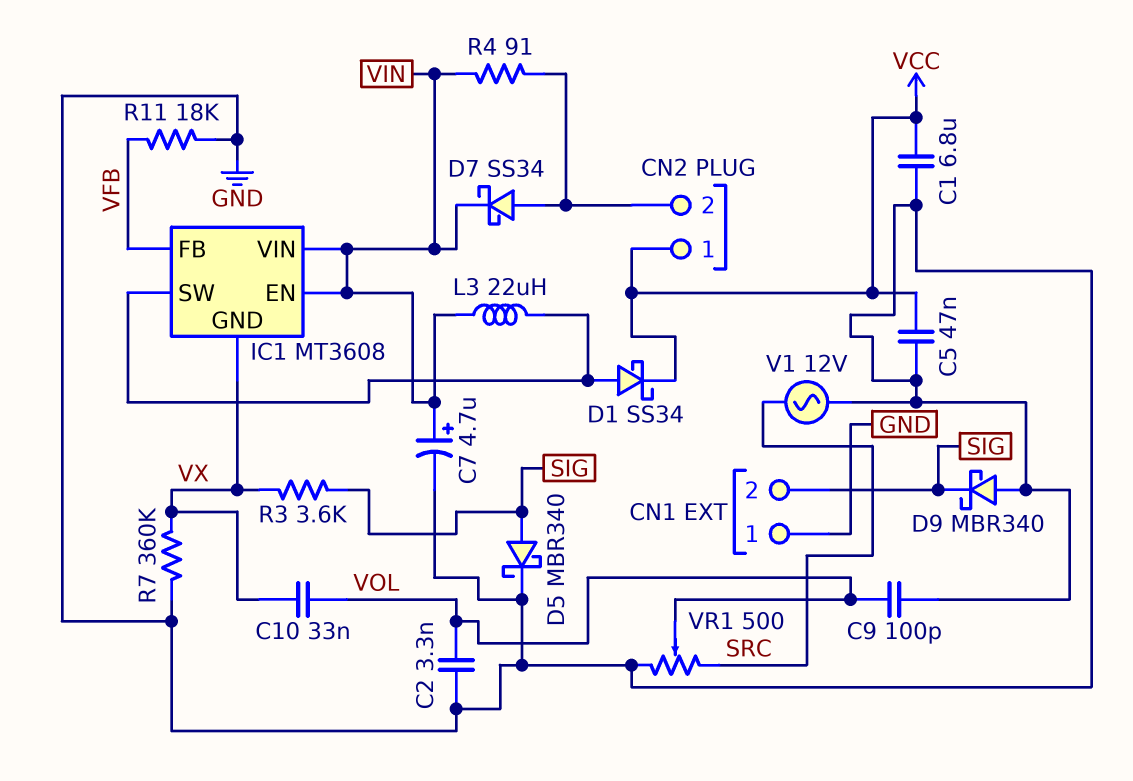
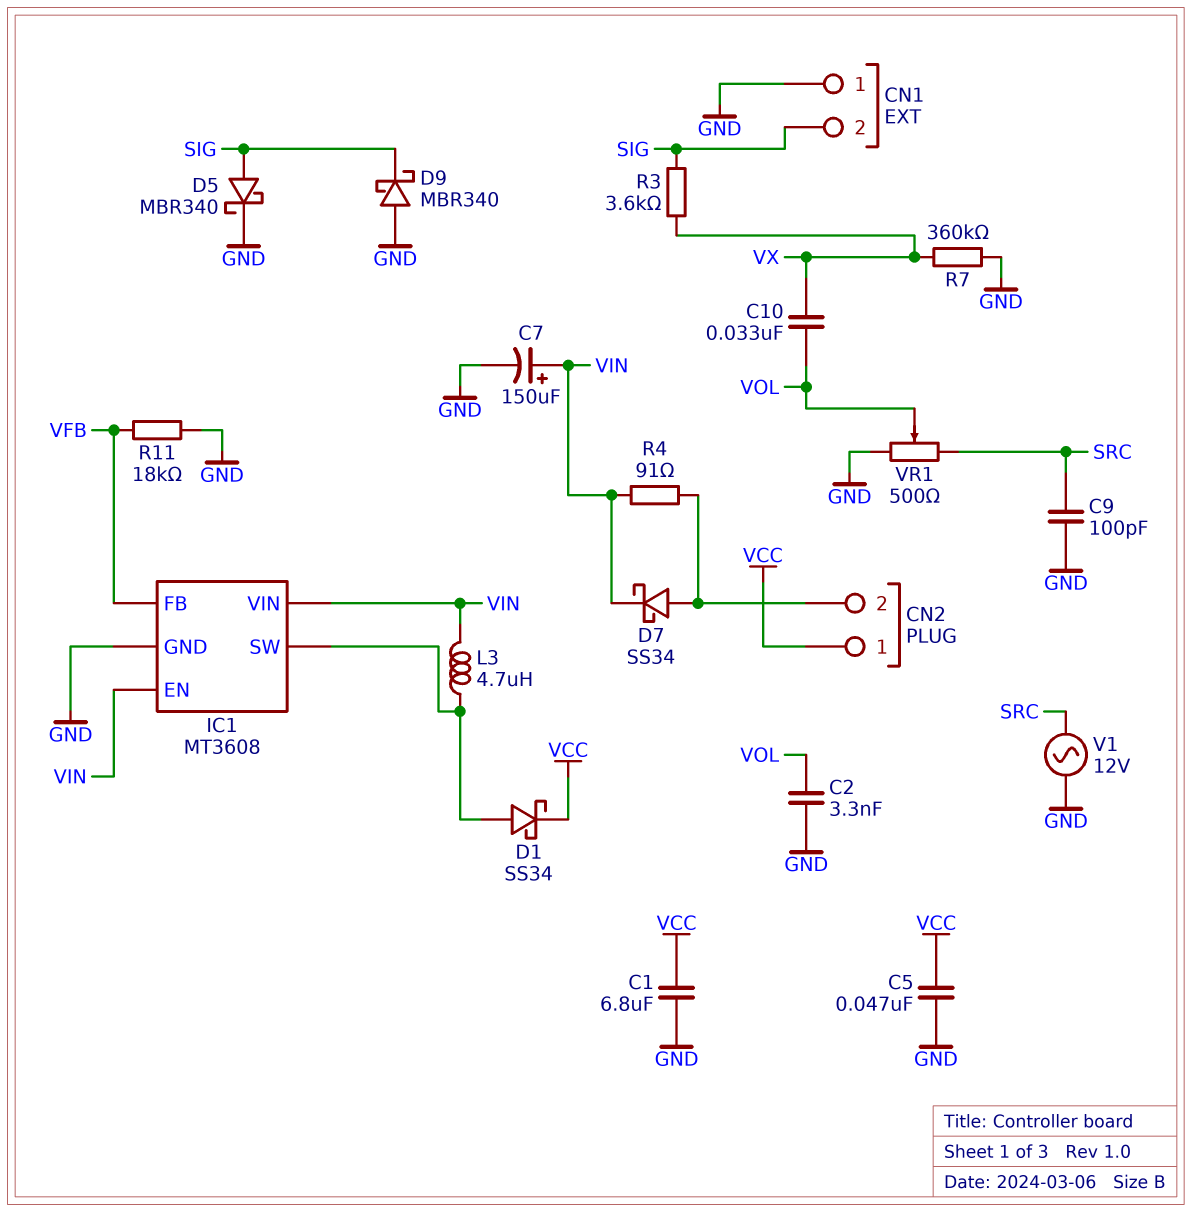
C7: 4.7uF (plus VIN, minus GND) -> 150uF (plus VIN, minus GND)
C9: 100pF (GND, VOL) -> 100pF (GND, SRC)
IC1 pin GND: VX -> GND
L3: 22uH (IC1/SW, VIN) -> 4.7uH (IC1/SW, VIN)

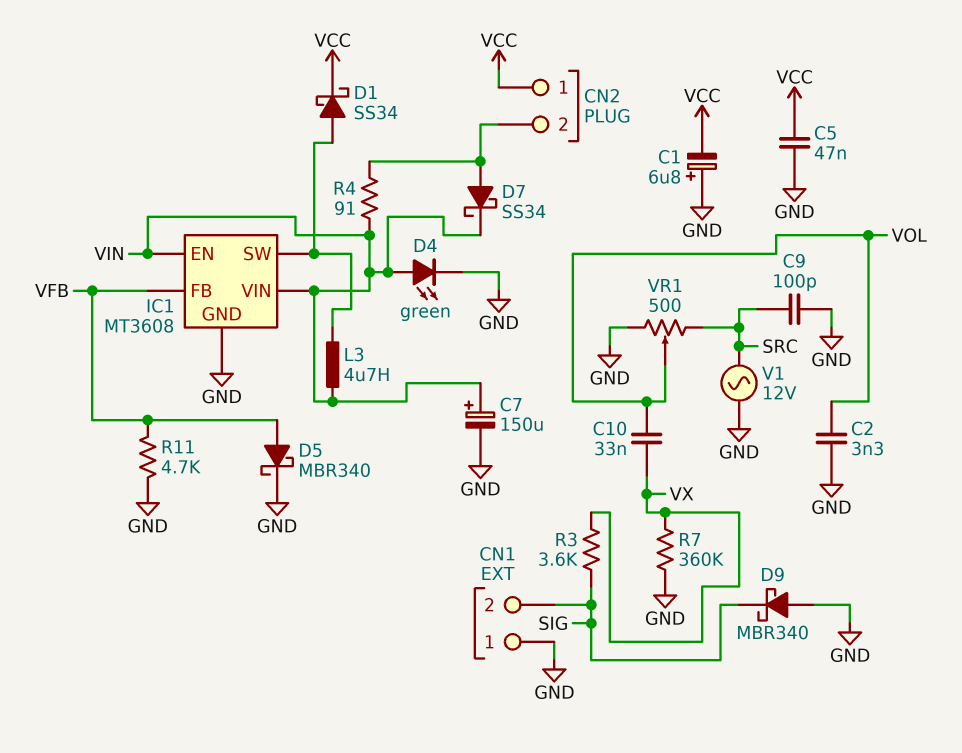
C1: 6.8uF (GND, VCC) -> 6.8uF (plus GND, minus VCC)
D4: none -> LED green (A VIN, K GND)
D5: schottky MBR340 (A SIG, K GND) -> schottky MBR340 (A VFB, K GND)
R11: 18k (GND, VFB) -> 4.7k (GND, VFB)

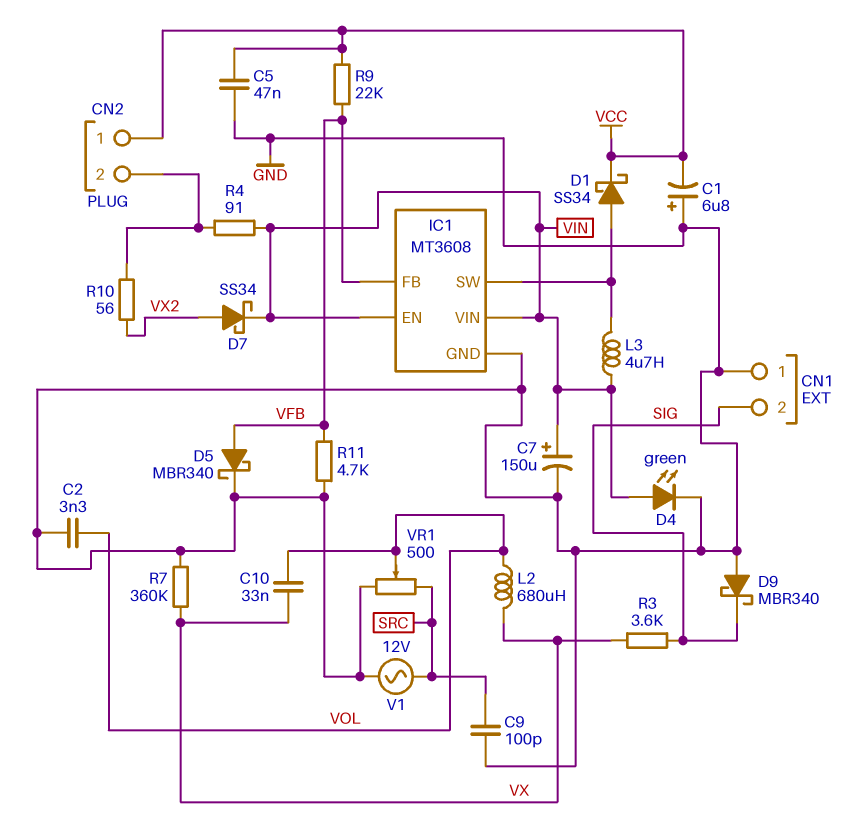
D7: schottky SS34 (A CN2/2, K VIN) -> schottky SS34 (A VX2, K VIN)
L2: none -> 680uH (VOL, VX)
R9: none -> 22k (VCC, VFB)
R10: none -> 56 (CN2/2, VX2)

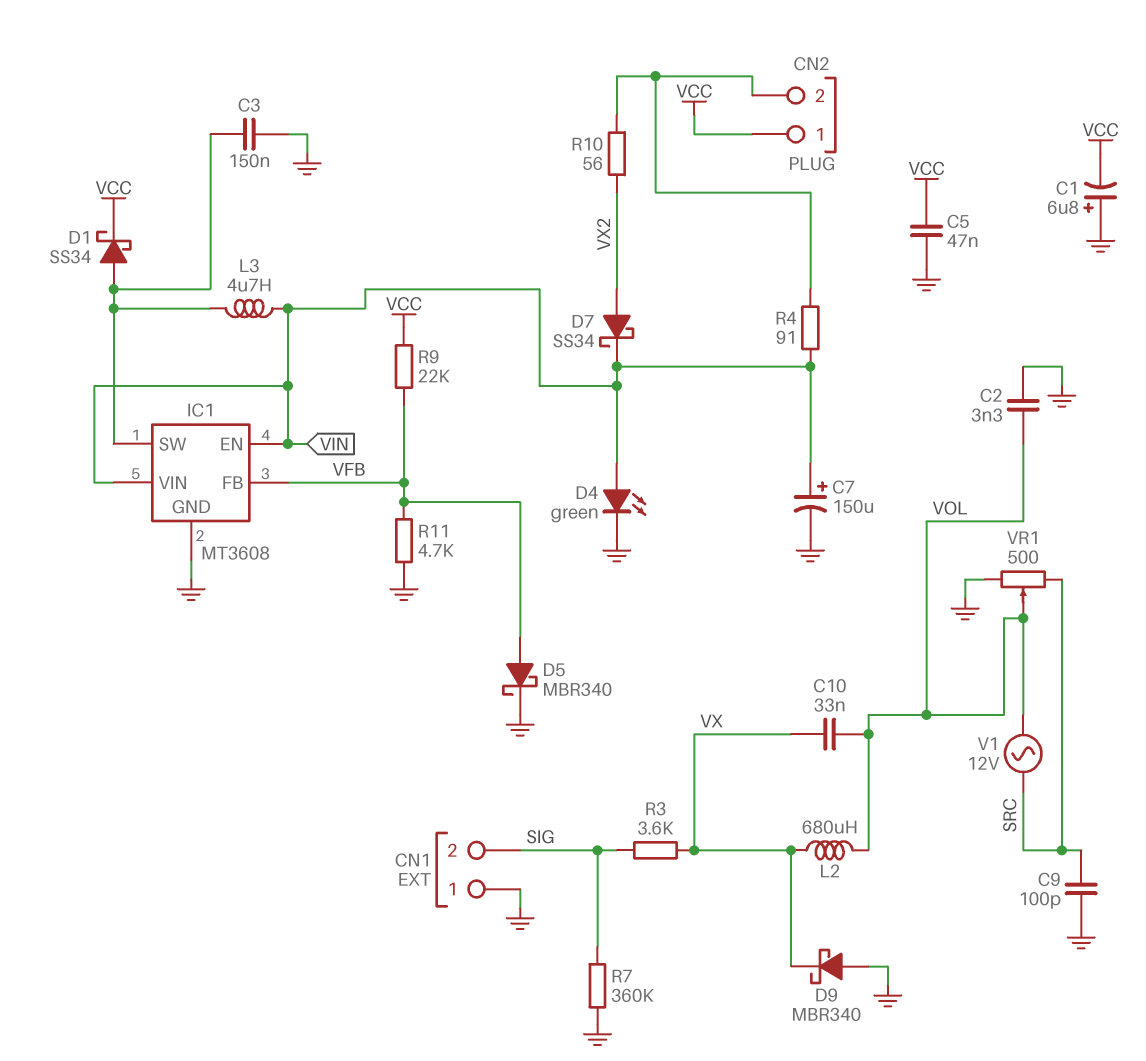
C3: none -> 150nF (GND, IC1/SW)
D9: schottky MBR340 (A GND, K SIG) -> schottky MBR340 (A GND, K VX)
R7: 360k (GND, VX) -> 360k (GND, SIG)
V1: AC 12V (GND, SRC) -> AC 12V (SRC, VOL)

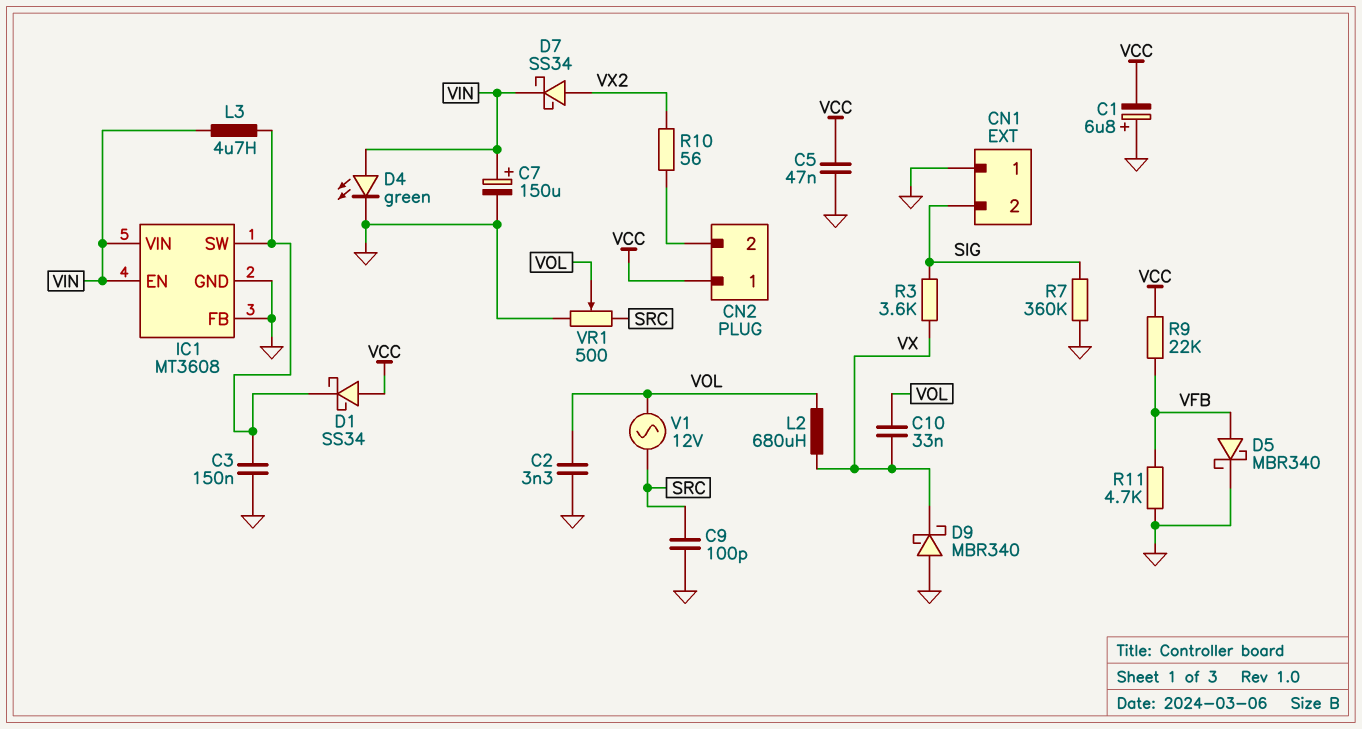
D1: schottky SS34 (A IC1/SW, K VCC) -> schottky SS34 (A VCC, K IC1/SW)
IC1 pin FB: VFB -> GND
R4: 91 (CN2/2, VIN) -> none

